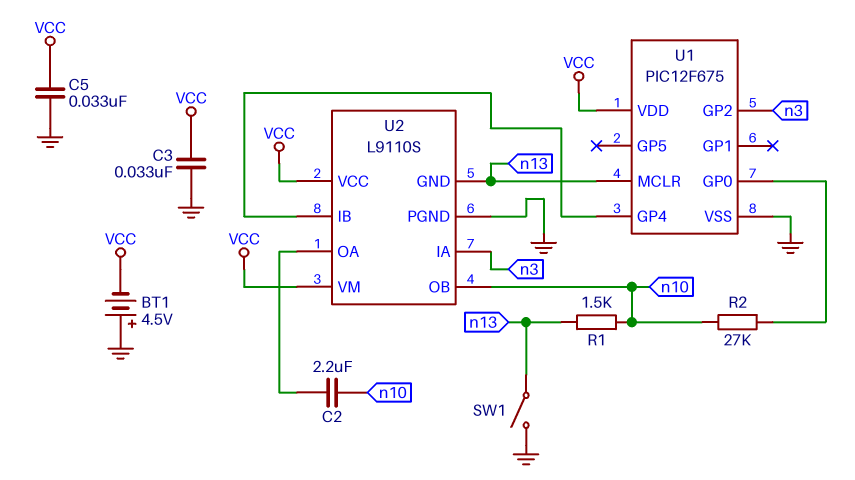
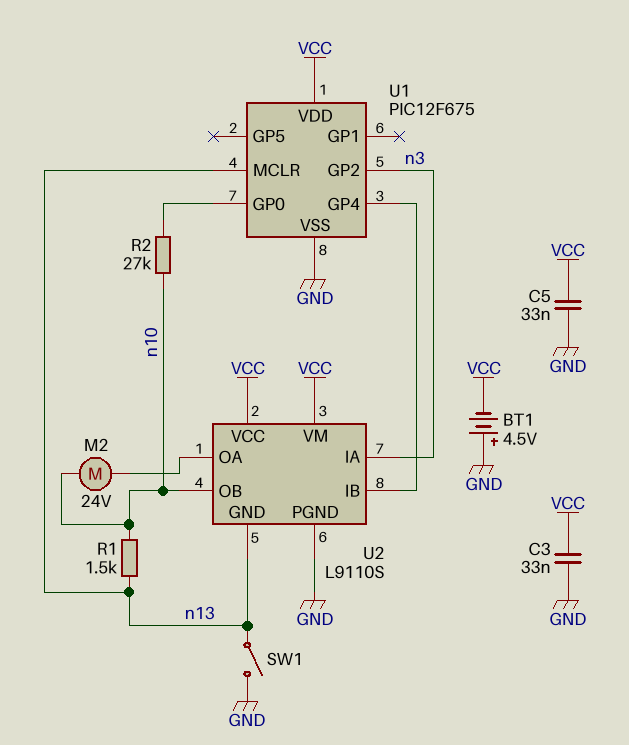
C2: 2.2uF (U2/OA, n10) -> none
M2: none -> motor 24V (U2/OA, n10)

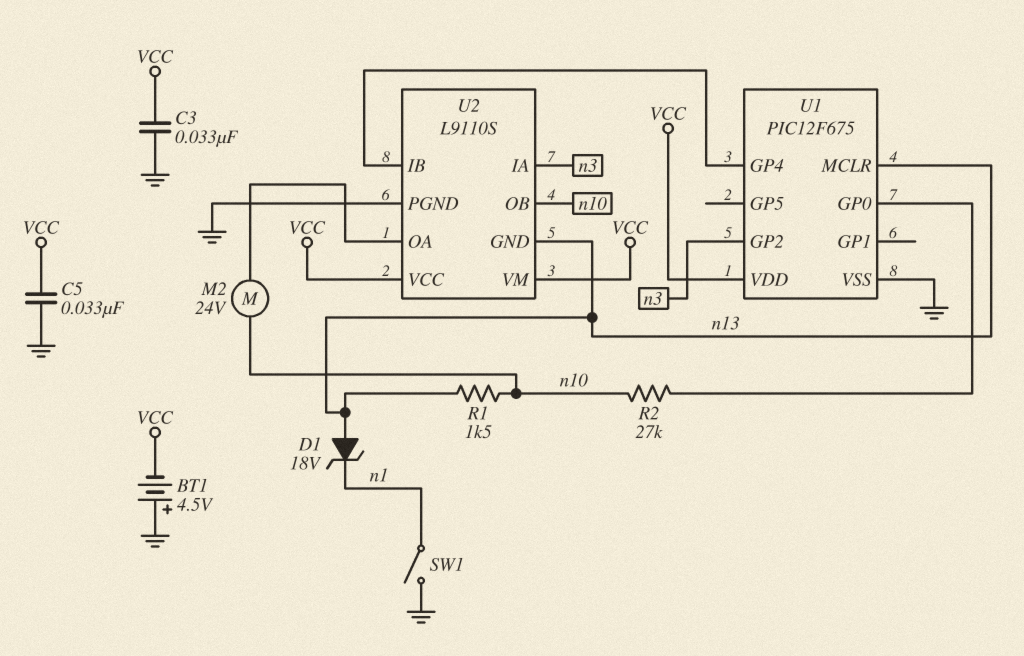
D1: none -> zener 18V (A n13, K n1)
SW1: switch (GND, n13) -> switch (GND, n1)

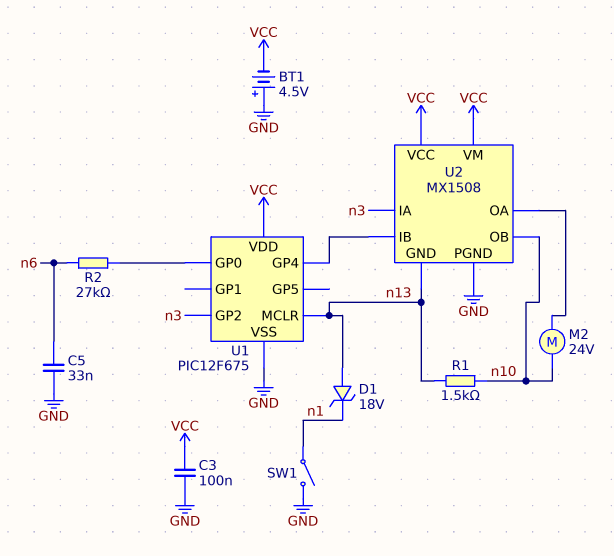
C3: 33nF (GND, VCC) -> 100nF (GND, VCC)
C5: 33nF (GND, VCC) -> 33nF (GND, n6)
R2: 27k (U1/GP0, n10) -> 27k (U1/GP0, n6)
U2: L9110S -> MX1508

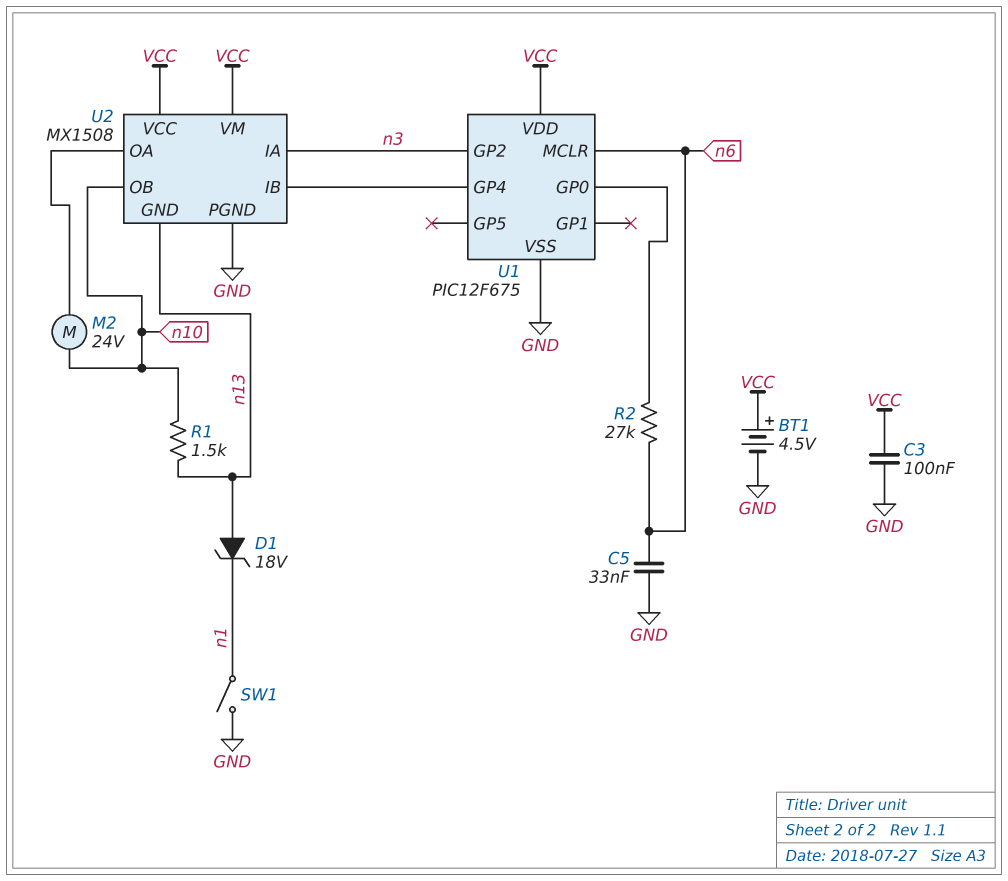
BT1: 4.5V (plus GND, minus VCC) -> 4.5V (plus VCC, minus GND)
U1 pin MCLR: n13 -> n6

